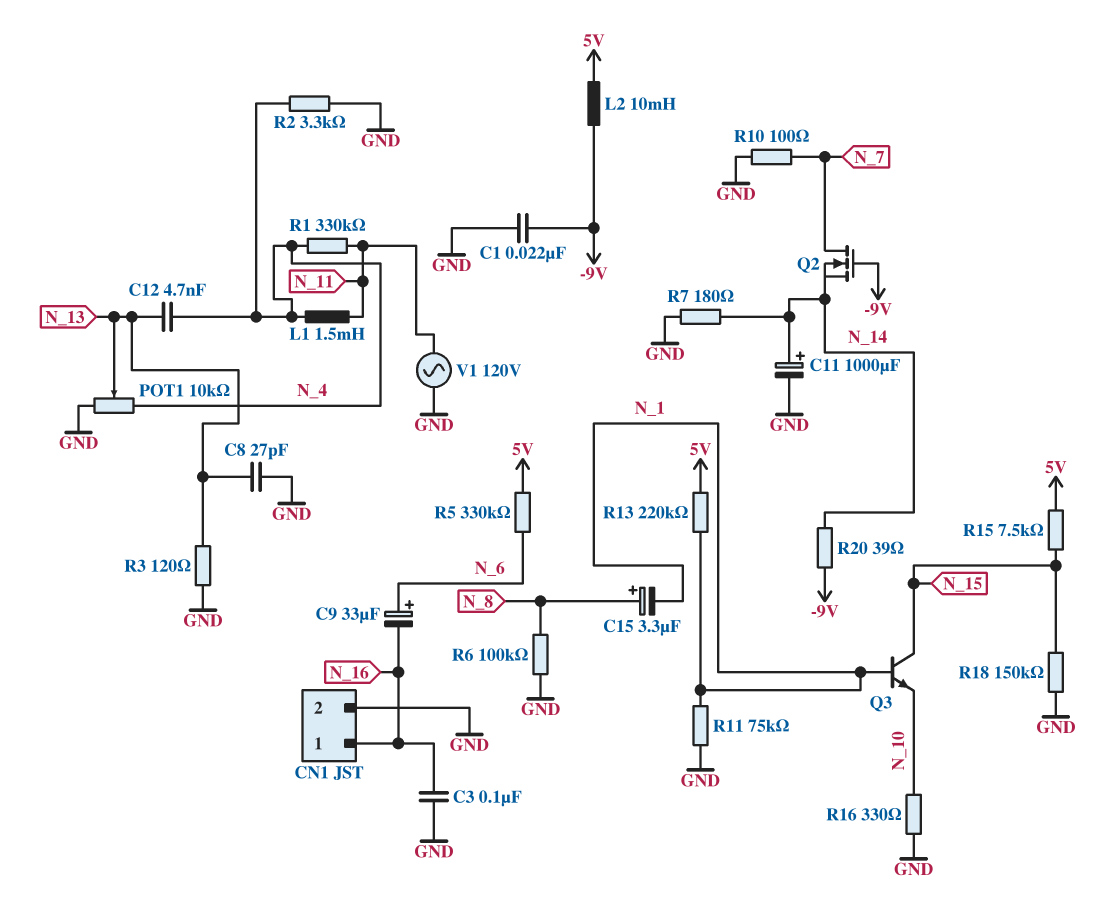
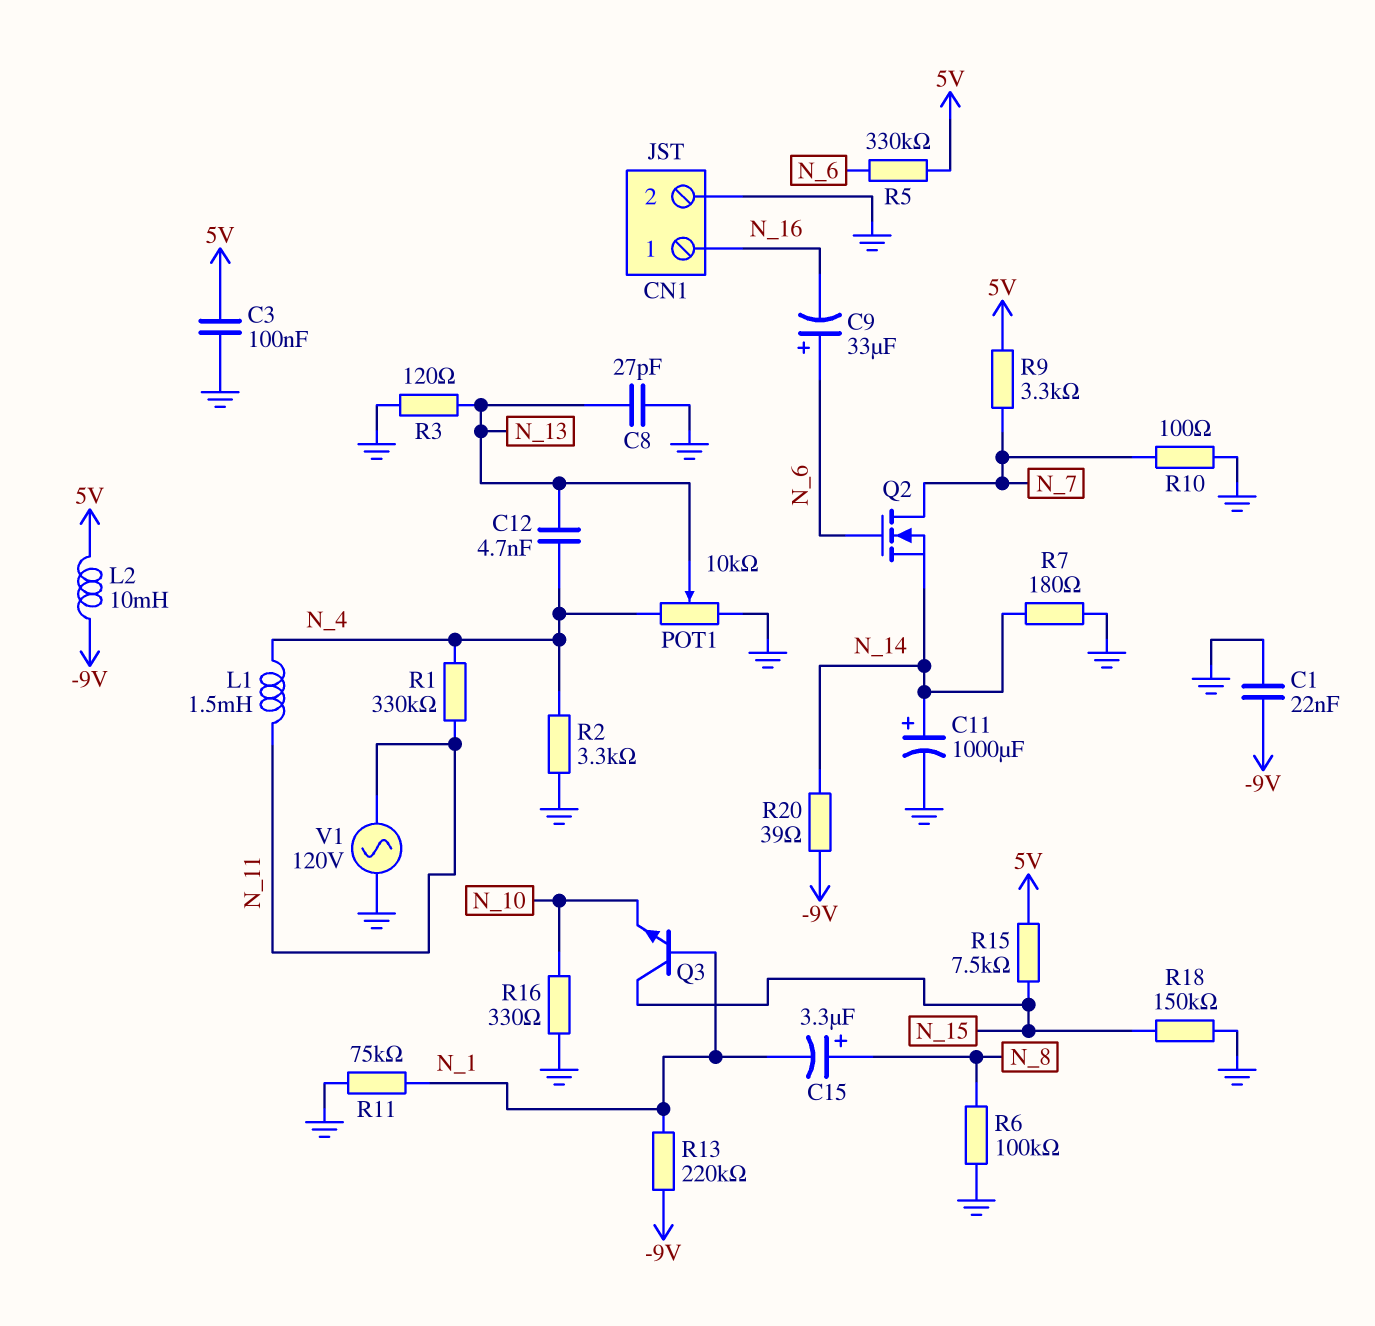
C3: 100nF (GND, N_16) -> 100nF (5V, GND)
Q2: NMOS (G -9V, D N_7, S N_14) -> NMOS (G N_6, D N_7, S N_14)
R9: none -> 3.3k (5V, N_7)
R13: 220k (5V, N_1) -> 220k (-9V, N_1)

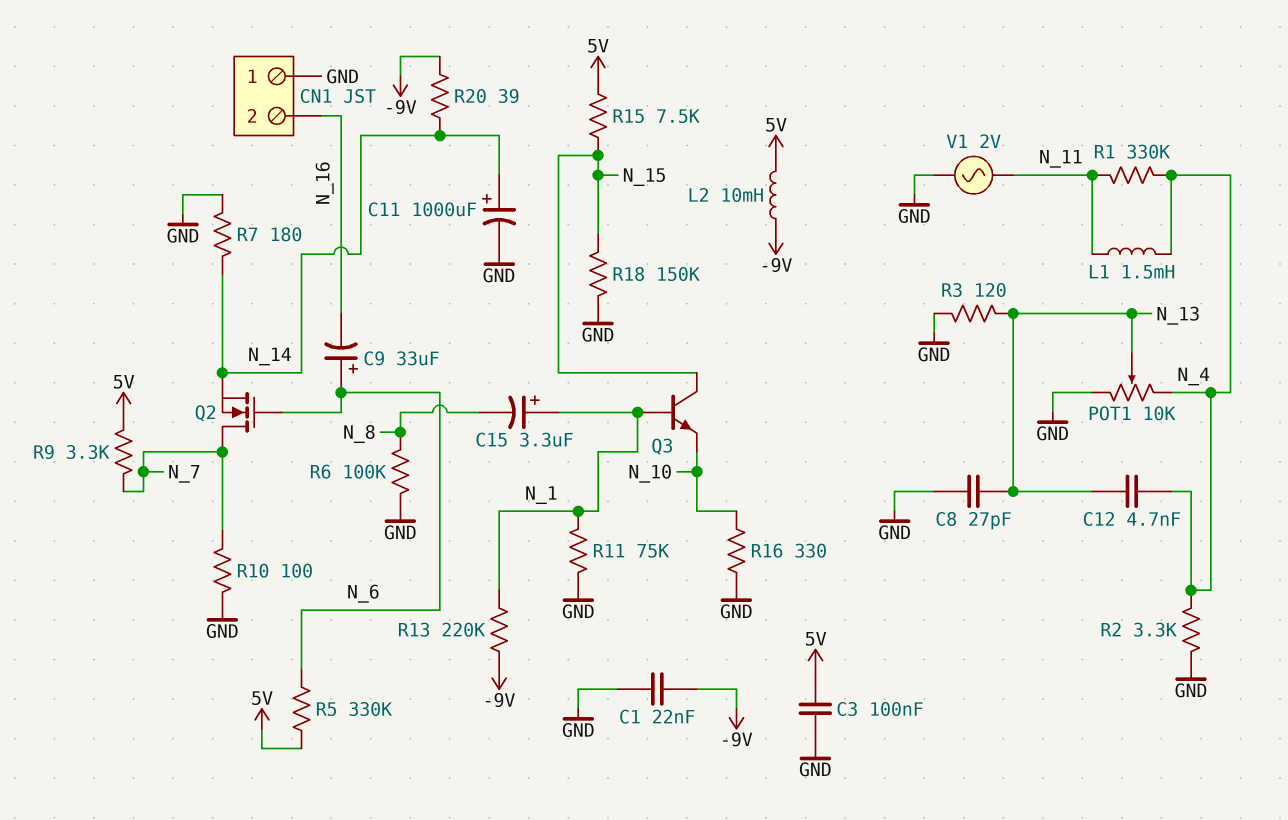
C15: 3.3uF (plus N_8, minus N_1) -> 3.3uF (plus N_1, minus N_8)
CN1 pin 1: N_16 -> GND
CN1 pin 2: GND -> N_16
V1: AC 120V (GND, N_11) -> AC 2V (GND, N_11)

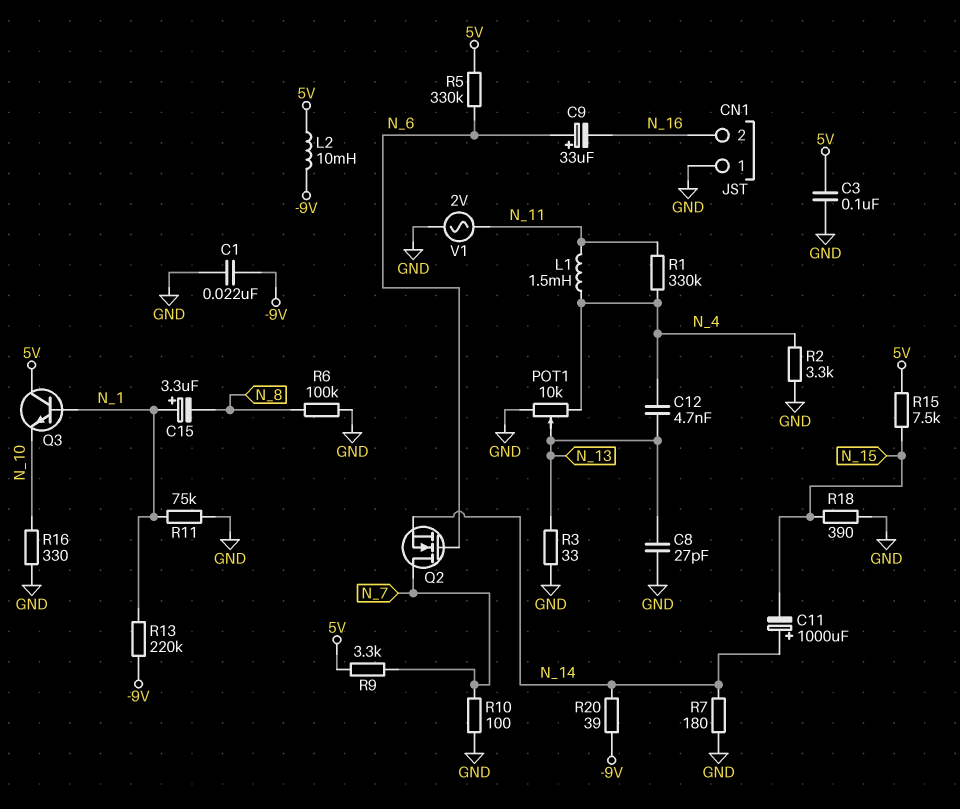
C11: 1000uF (plus N_14, minus GND) -> 1000uF (plus N_14, minus N_15)
Q3: NPN (B N_1, C N_15, E N_10) -> NPN (B N_1, C 5V, E N_10)
R3: 120 (GND, N_13) -> 33 (GND, N_13)
R18: 150k (GND, N_15) -> 390 (GND, N_15)

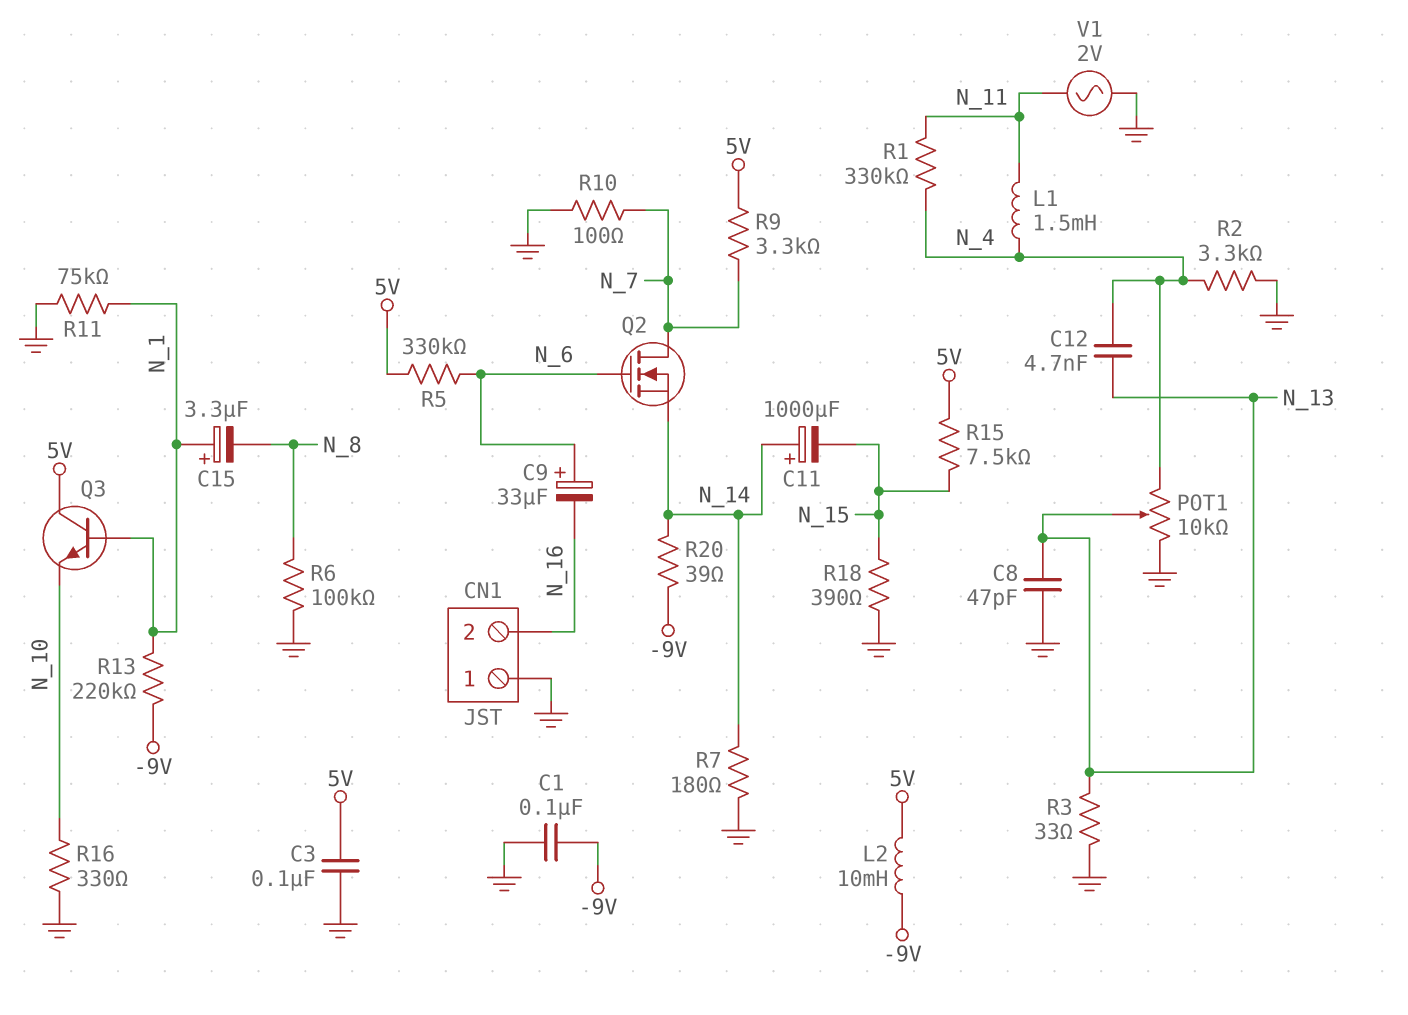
C1: 22nF (-9V, GND) -> 100nF (-9V, GND)
C8: 27pF (GND, N_13) -> 47pF (GND, N_13)

